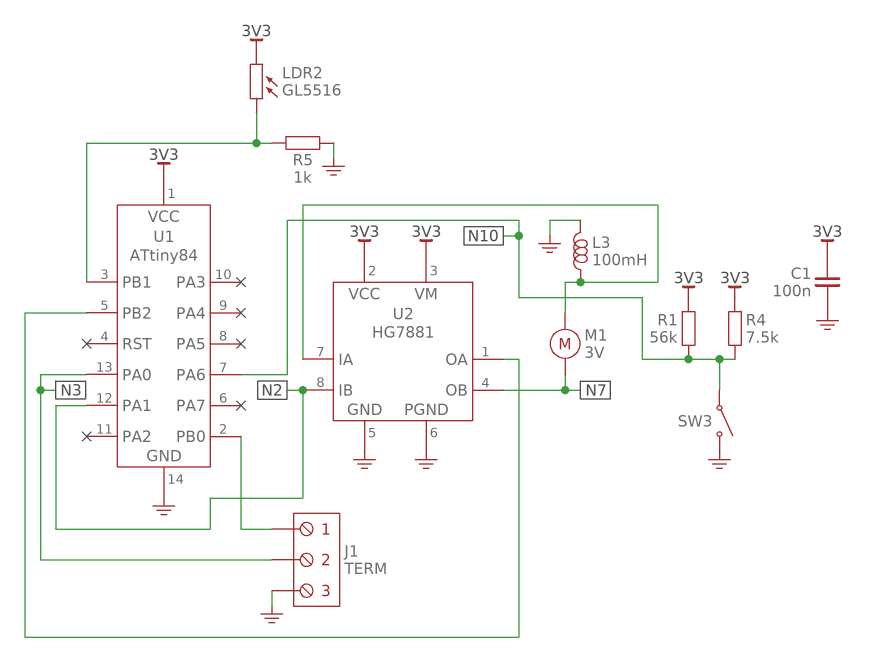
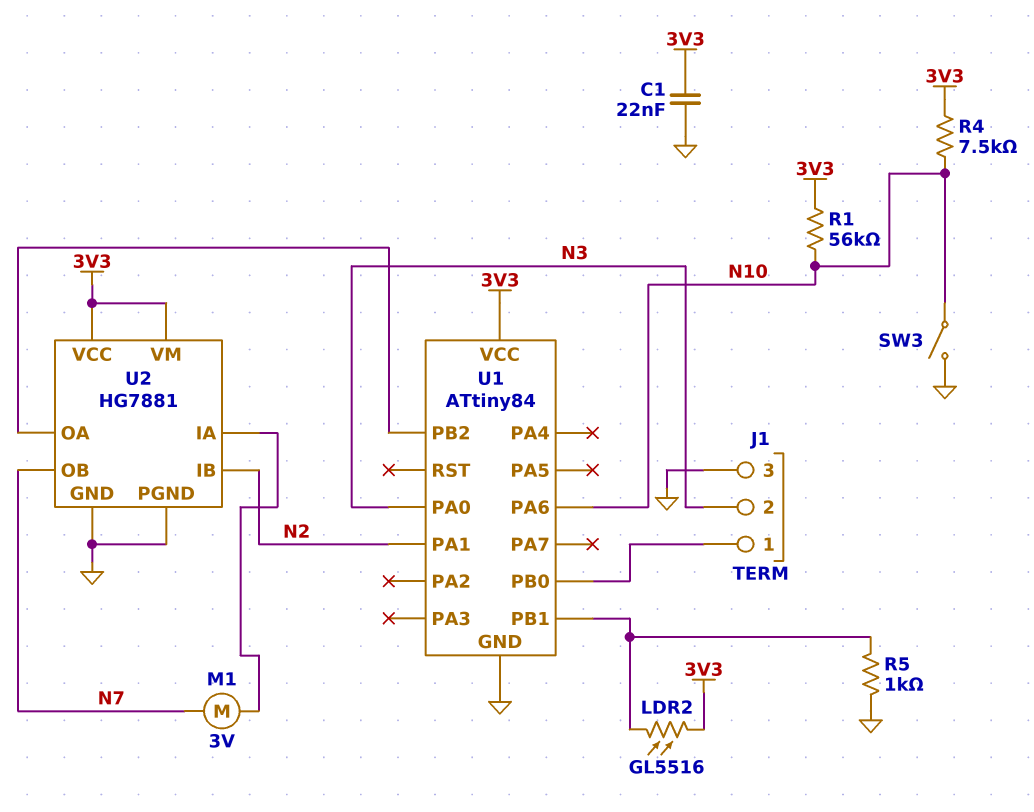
C1: 100nF (3V3, GND) -> 22nF (3V3, GND)
L3: 100mH (GND, U2/IA) -> none

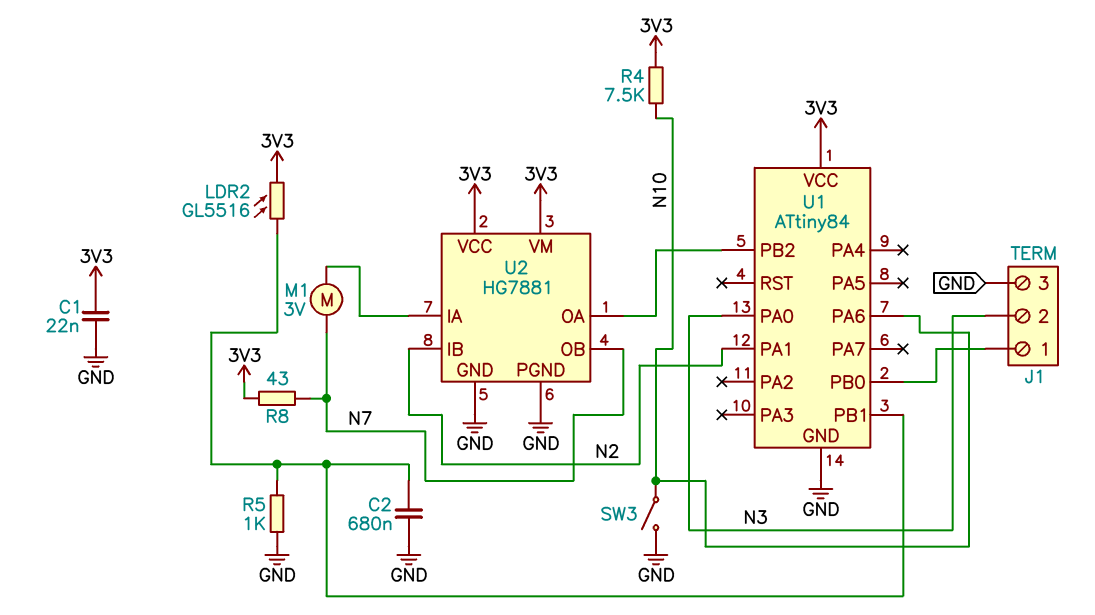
C2: none -> 680nF (GND, U1/PB1)
R1: 56k (3V3, N10) -> none
R8: none -> 43 (3V3, N7)

